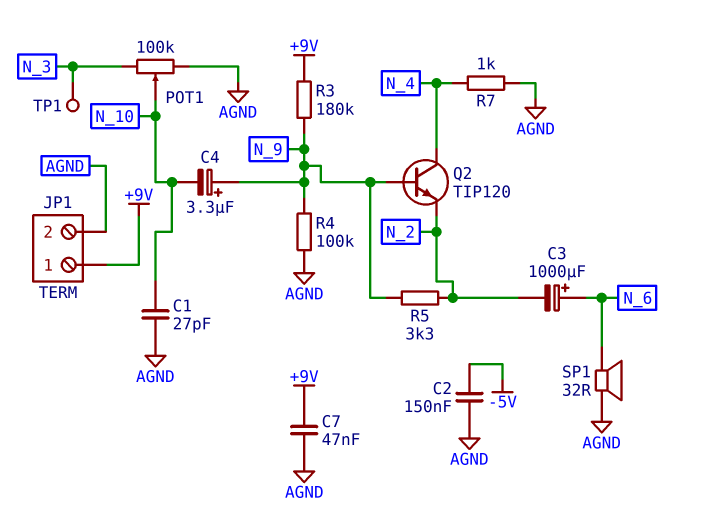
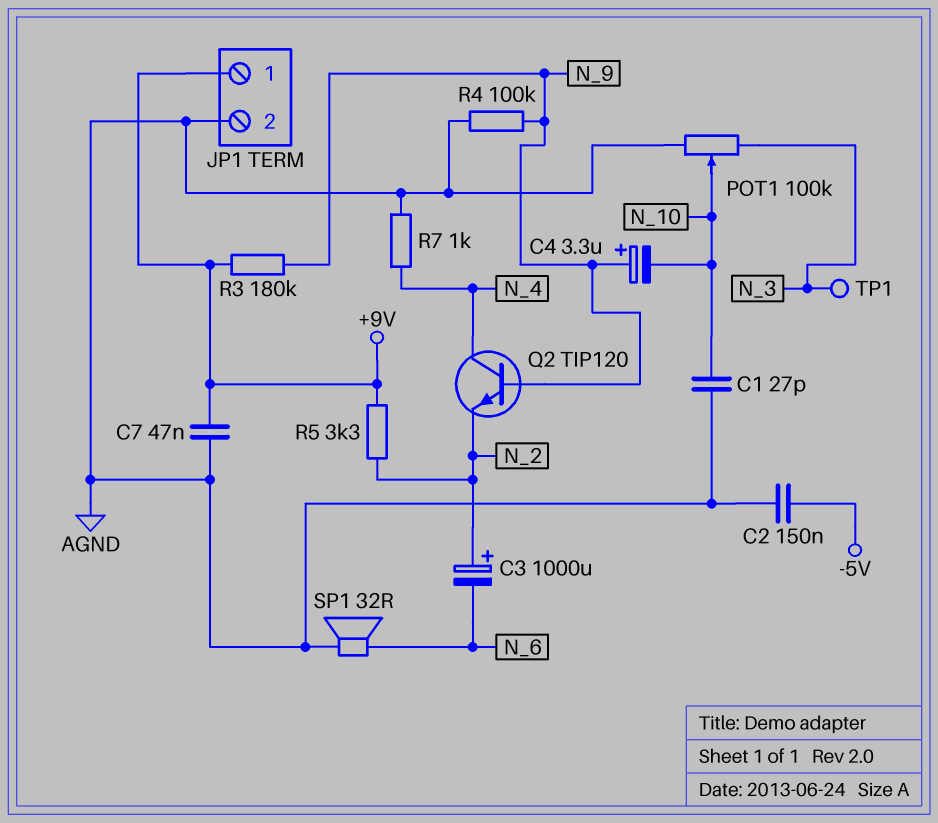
C3: 1000uF (plus N_6, minus N_2) -> 1000uF (plus N_2, minus N_6)
R5: 3.3k (N_2, N_9) -> 3.3k (+9V, N_2)

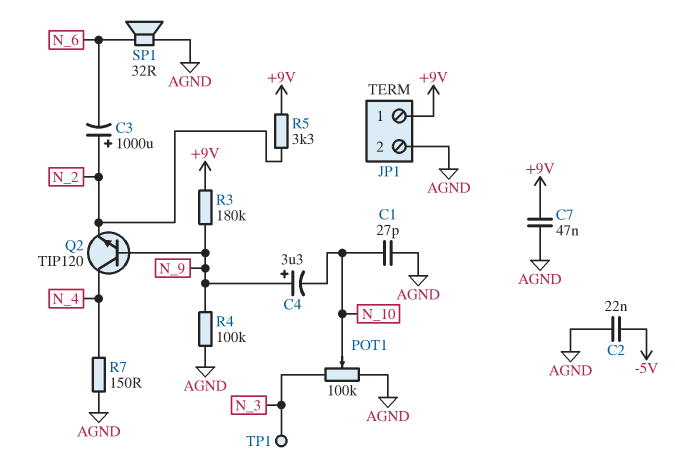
C2: 150nF (-5V, AGND) -> 22nF (-5V, AGND)
R7: 1k (AGND, N_4) -> 150 (AGND, N_4)

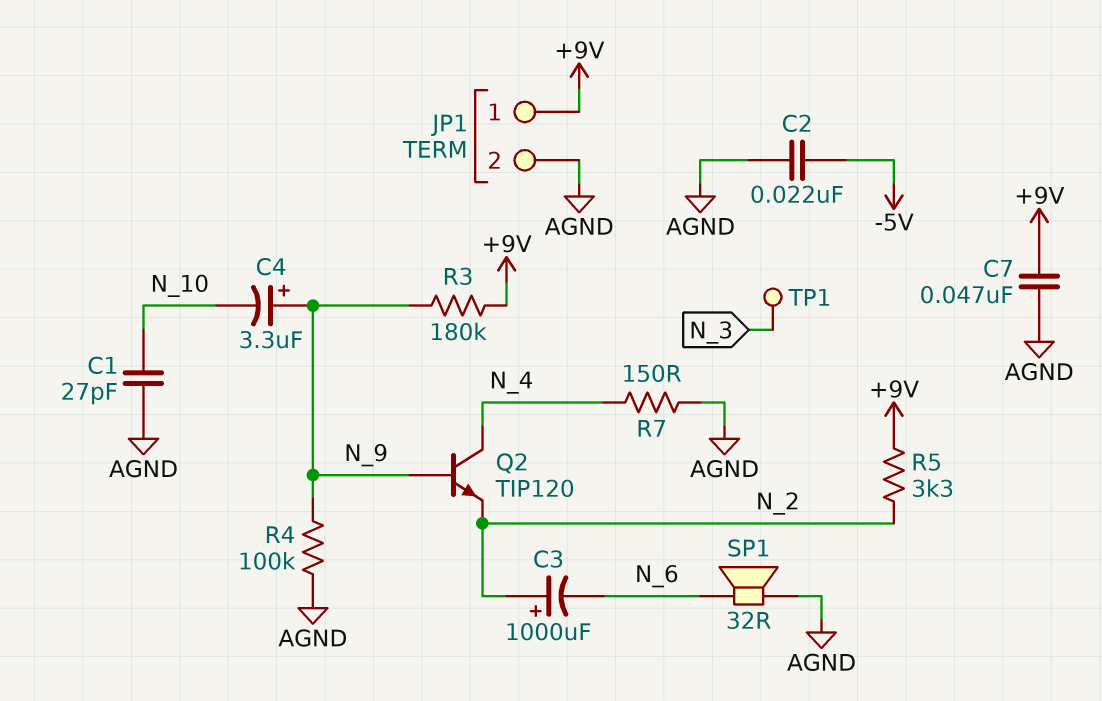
POT1: 100k (AGND, N_3, wiper N_10) -> none

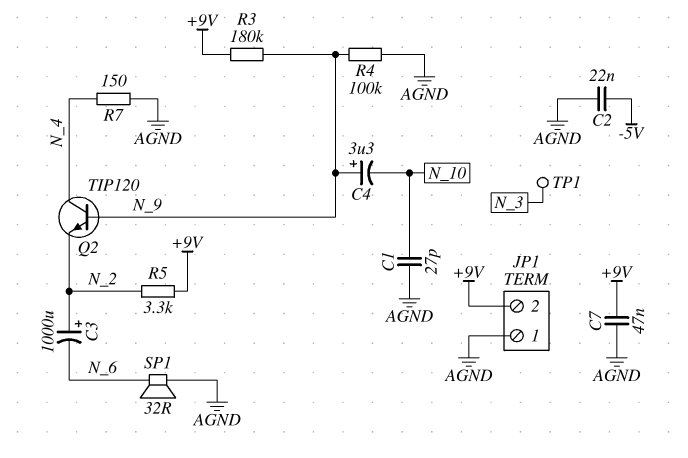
JP1 pin 1: +9V -> AGND
JP1 pin 2: AGND -> +9V

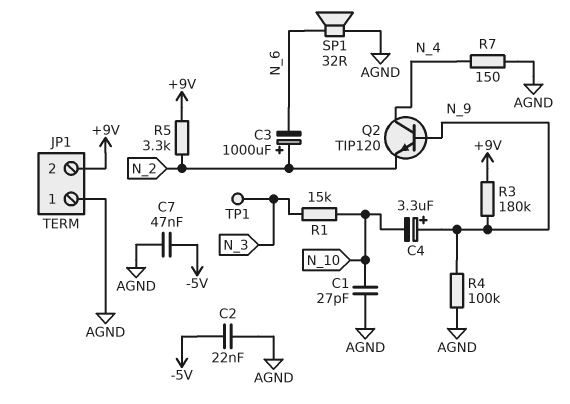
C7: 47nF (+9V, AGND) -> 47nF (-5V, AGND)
R1: none -> 15k (N_3, N_10)

